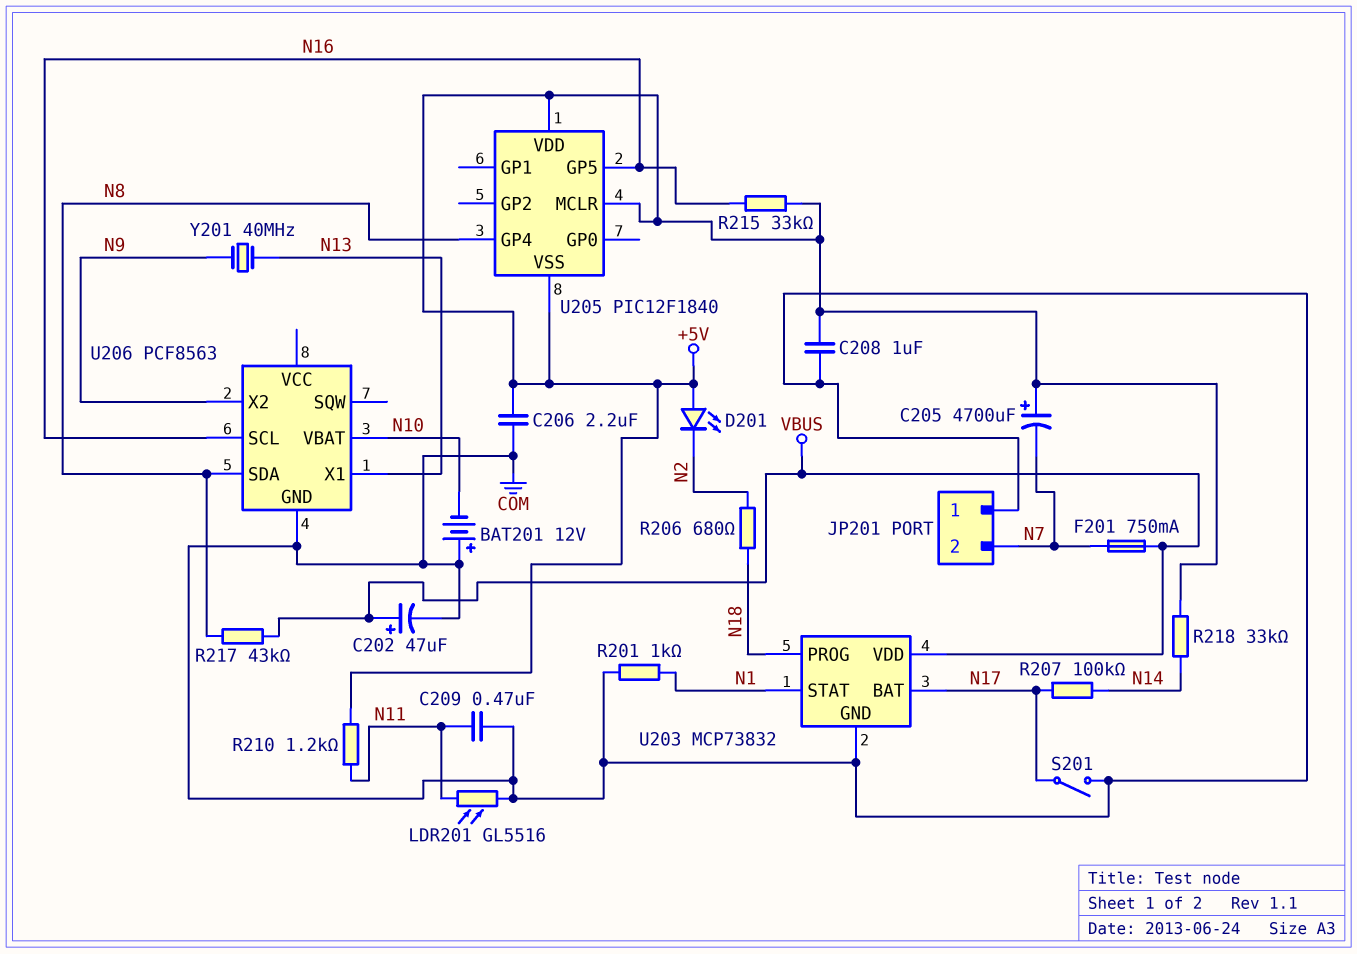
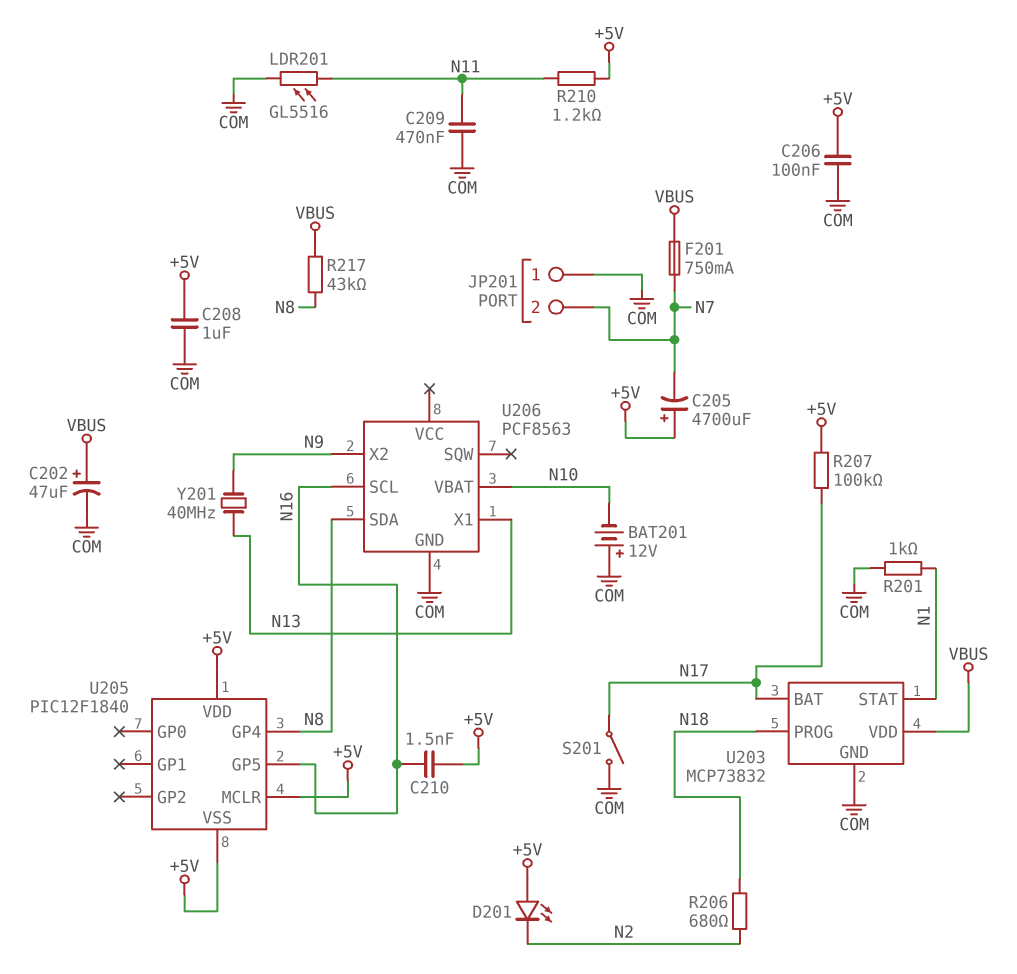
C206: 2.2uF (+5V, COM) -> 100nF (+5V, COM)
C210: none -> 1.5nF (+5V, N16)
R207: 100k (N14, N17) -> 100k (+5V, N17)
R215: 33k (+5V, N16) -> none
R218: 33k (+5V, N14) -> none

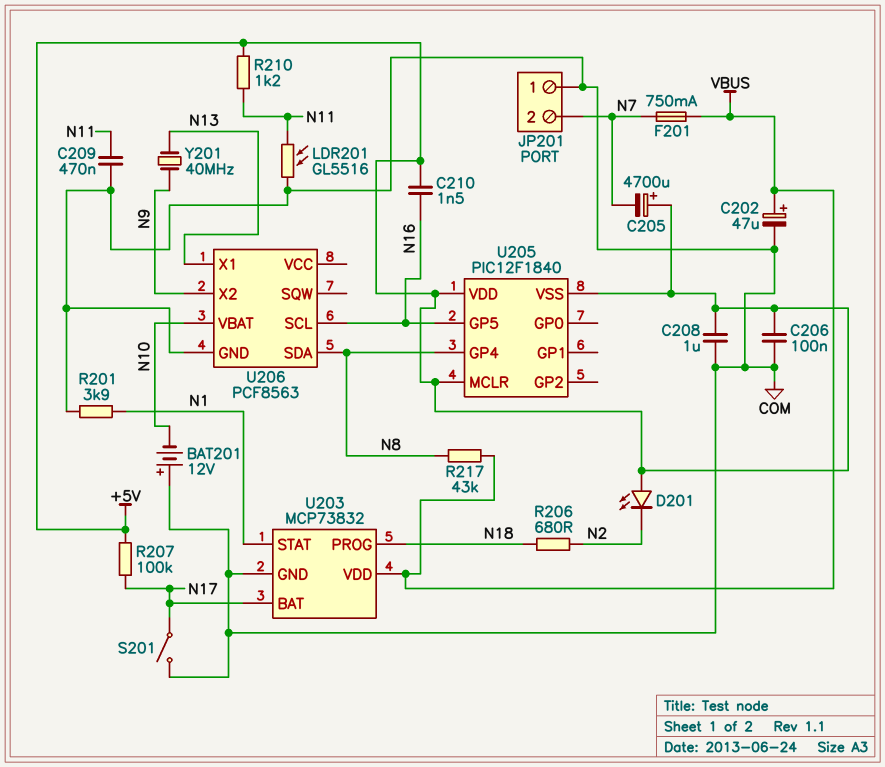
R201: 1k (COM, N1) -> 3.9k (COM, N1)

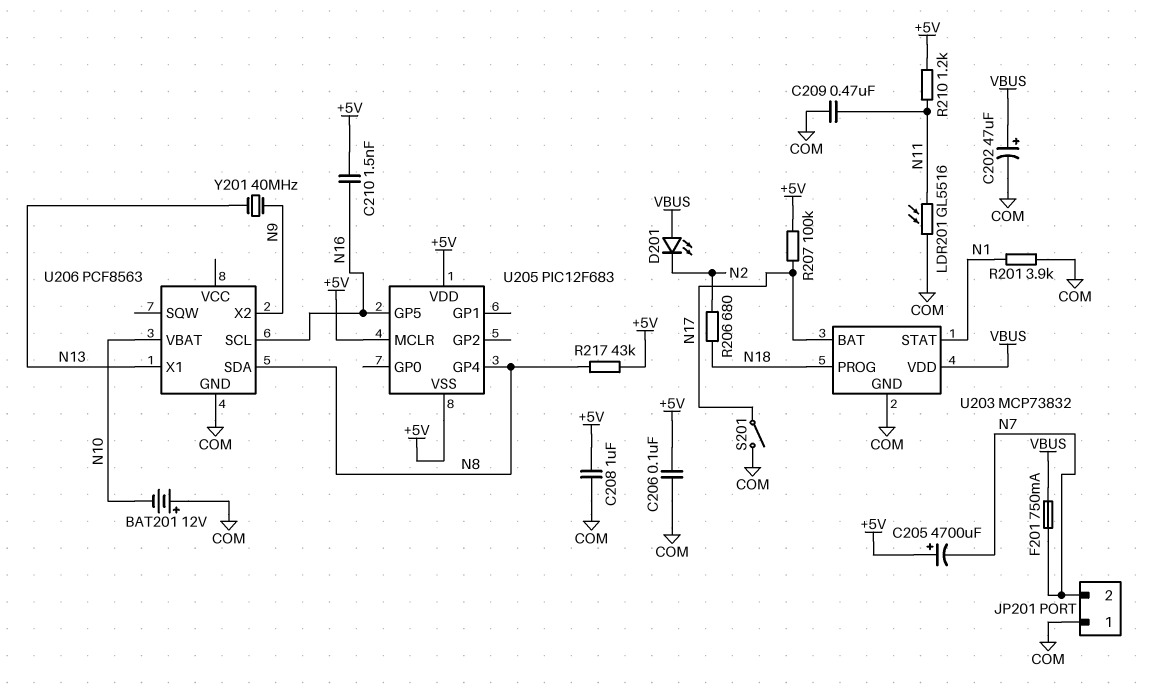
D201: LED (A +5V, K N2) -> LED (A VBUS, K N2)
R217: 43k (N8, VBUS) -> 43k (+5V, N8)
U205: PIC12F1840 -> PIC12F683

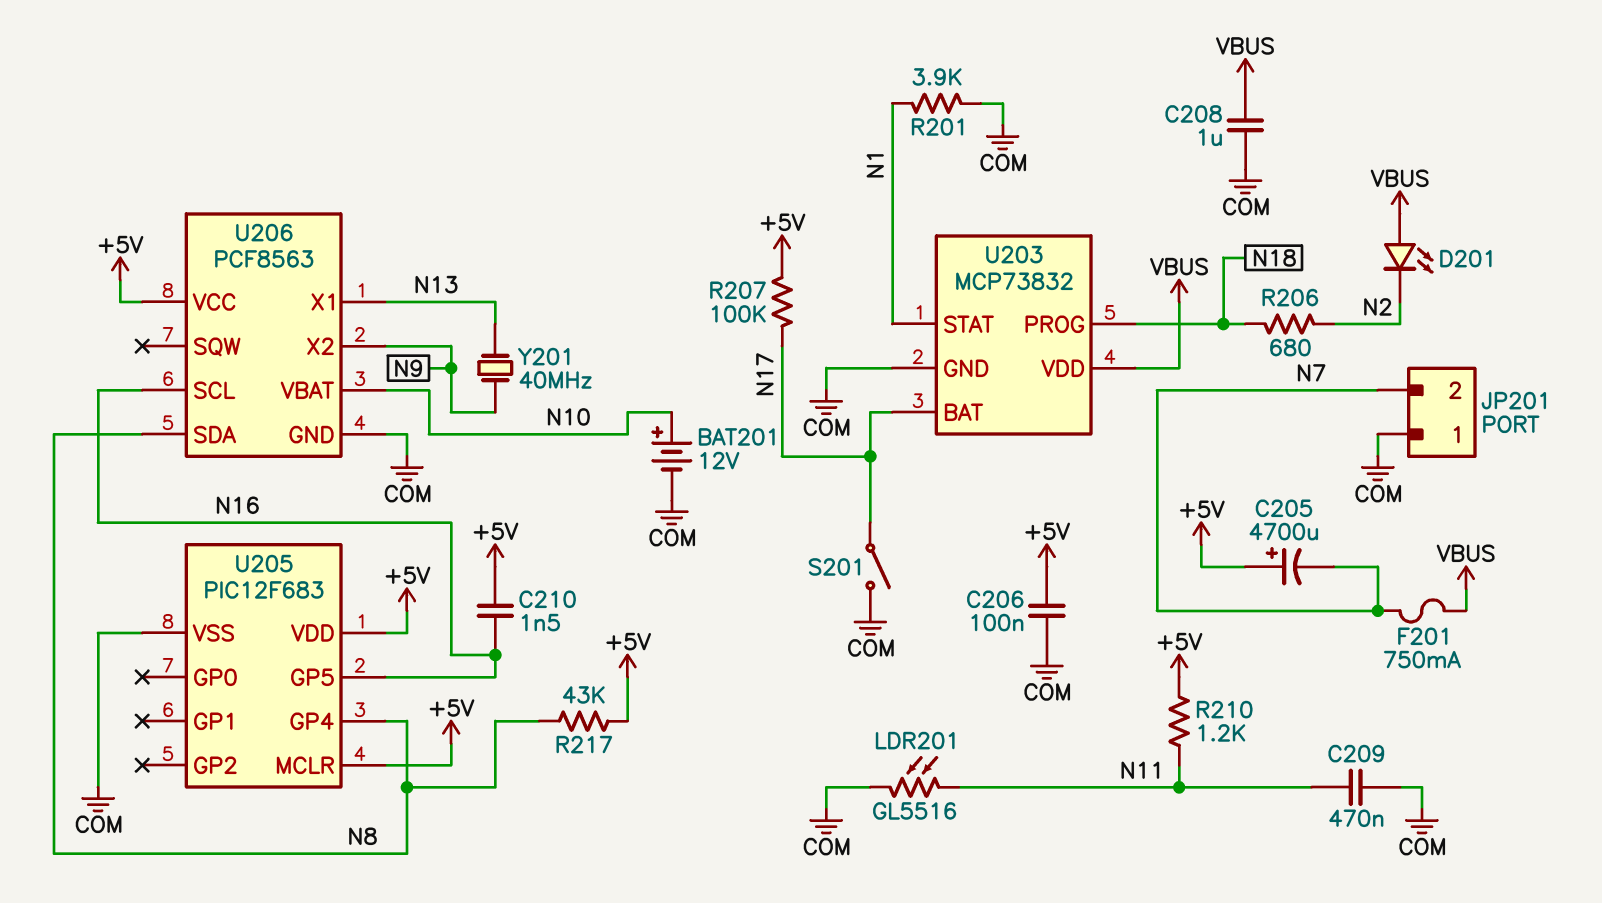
BAT201: 12V (plus COM, minus N10) -> 12V (plus N10, minus COM)
C202: 47uF (plus VBUS, minus COM) -> none
C208: 1uF (+5V, COM) -> 1uF (COM, VBUS)
U205 pin VSS: +5V -> COM
U206 pin VCC: none -> +5V

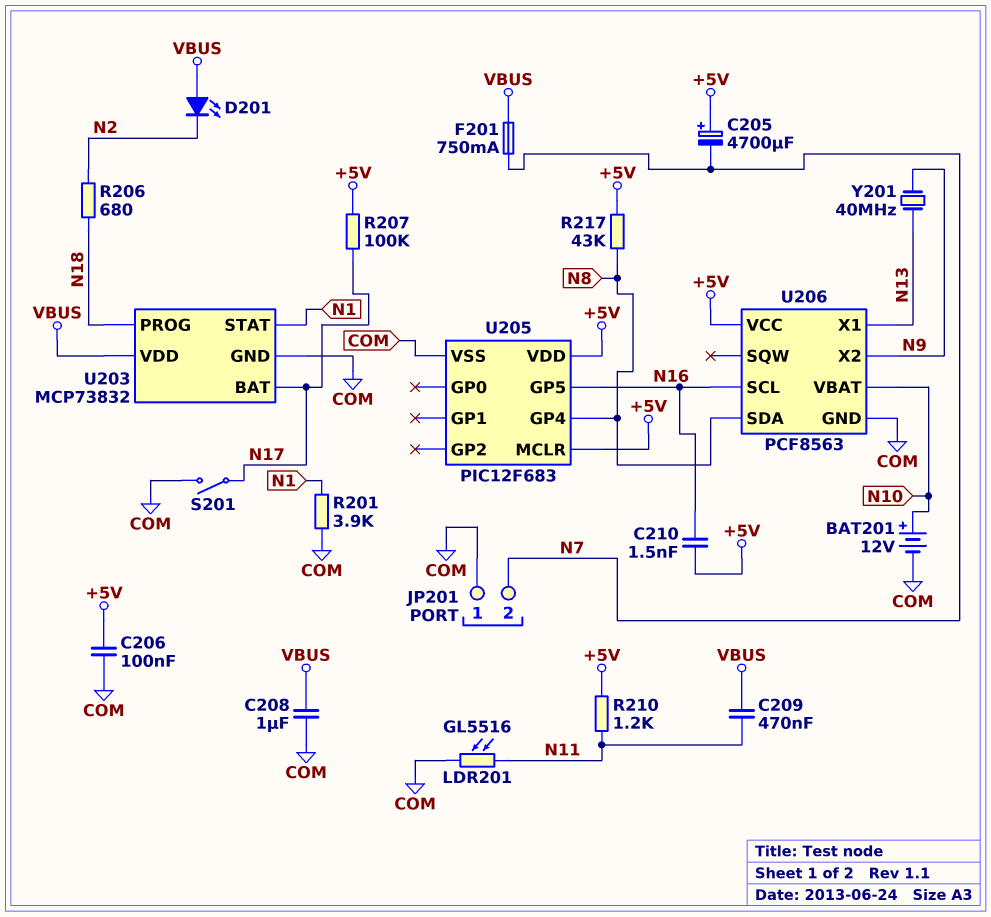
C209: 470nF (COM, N11) -> 470nF (N11, VBUS)

